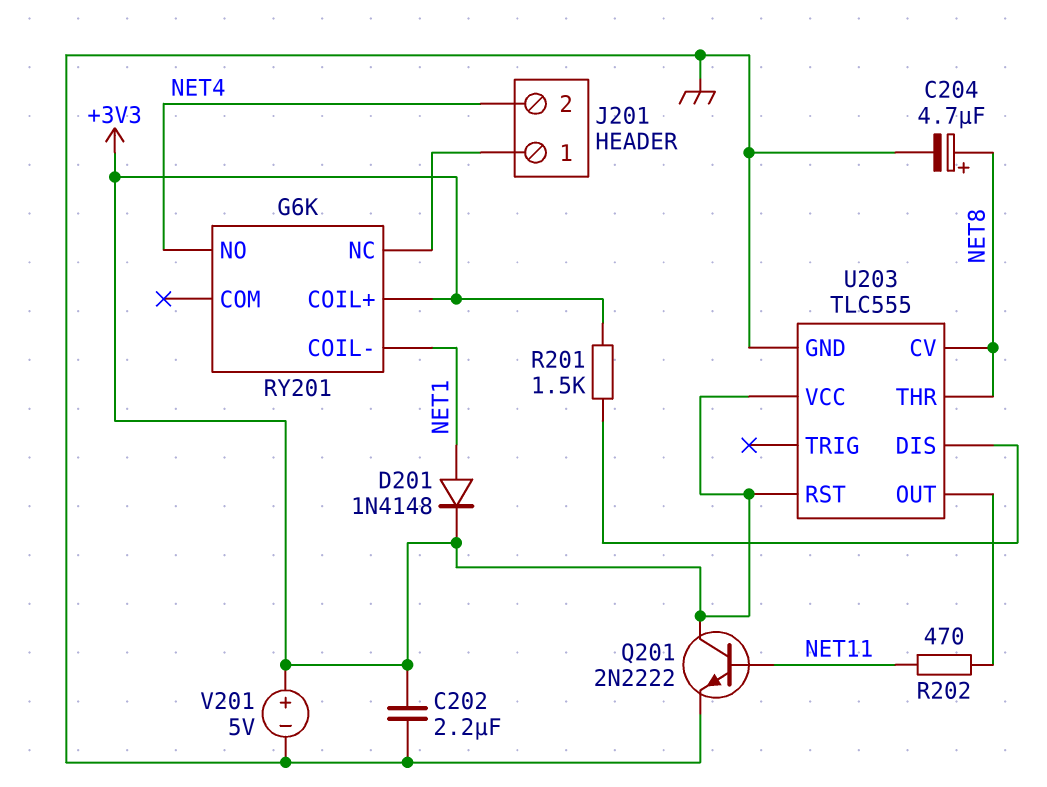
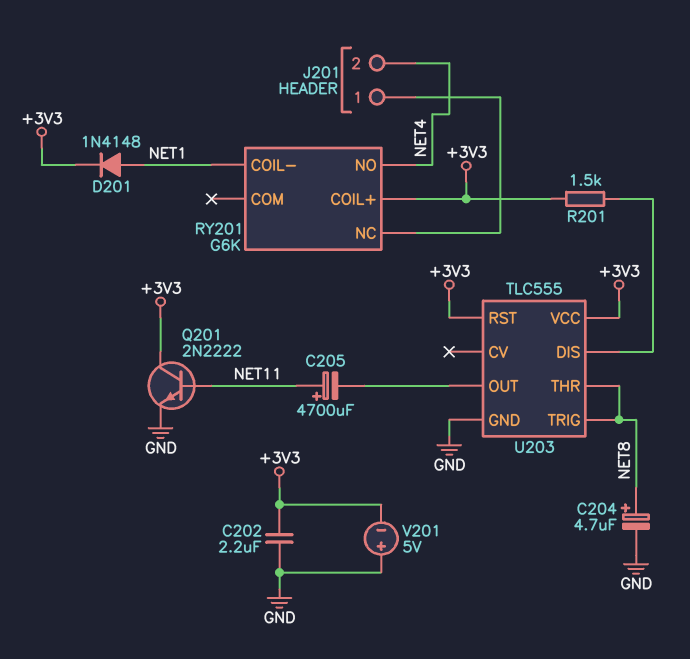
C205: none -> 4700uF (plus NET11, minus U203/OUT)
R202: 470 (NET11, U203/OUT) -> none
U203 pin CV: NET8 -> none
U203 pin TRIG: none -> NET8
V201: 5V (plus +3V3, minus GND) -> 5V (plus GND, minus +3V3)

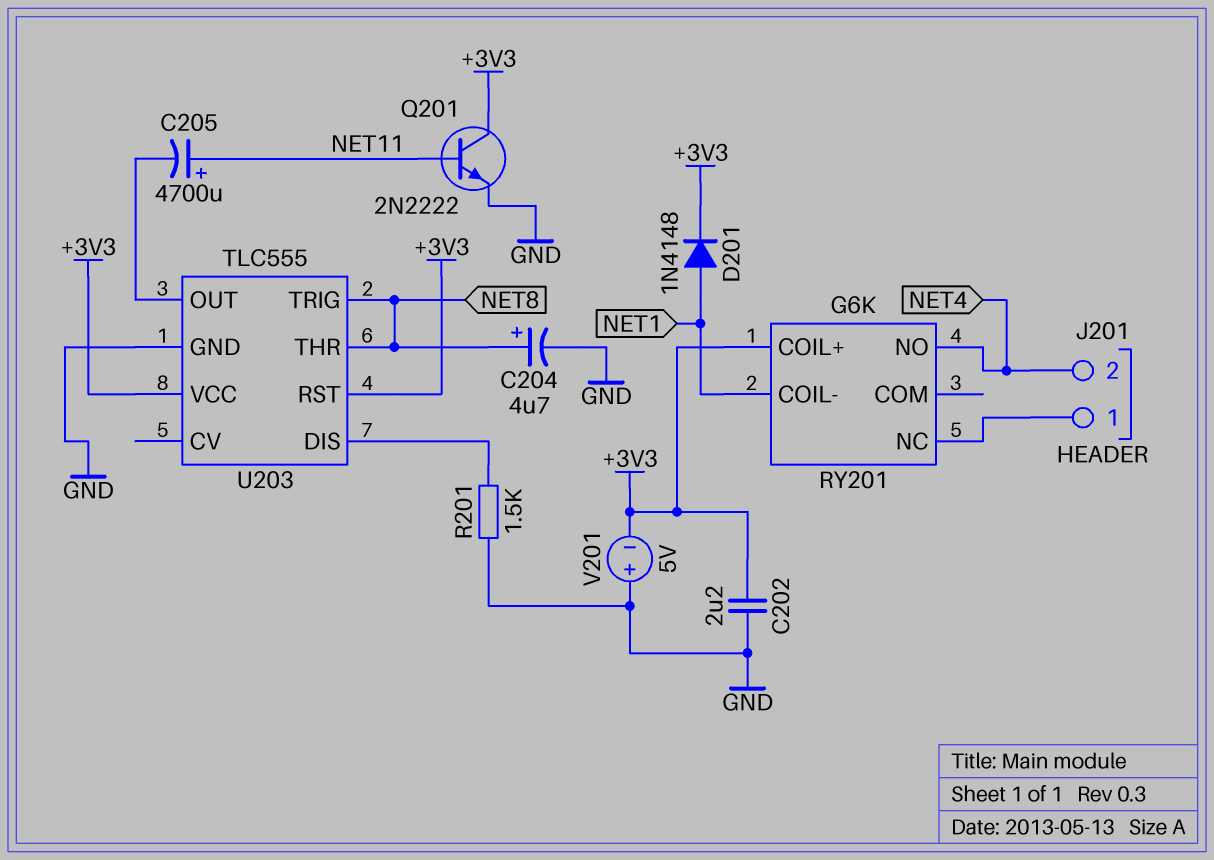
R201: 1.5k (+3V3, U203/DIS) -> 1.5k (GND, U203/DIS)

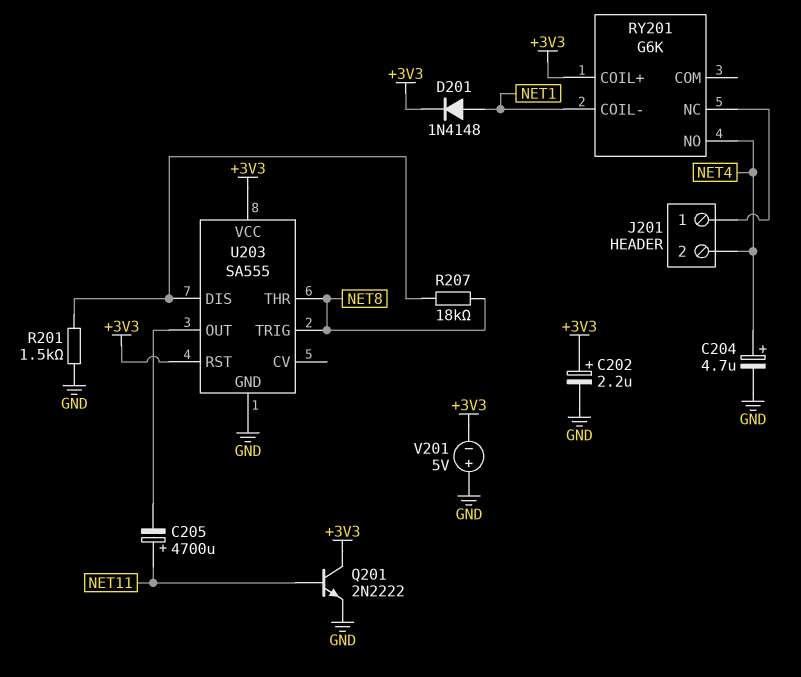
C202: 2.2uF (+3V3, GND) -> 2.2uF (plus +3V3, minus GND)
C204: 4.7uF (plus NET8, minus GND) -> 4.7uF (plus NET4, minus GND)
R207: none -> 18k (NET8, U203/DIS)
U203: TLC555 -> SA555

